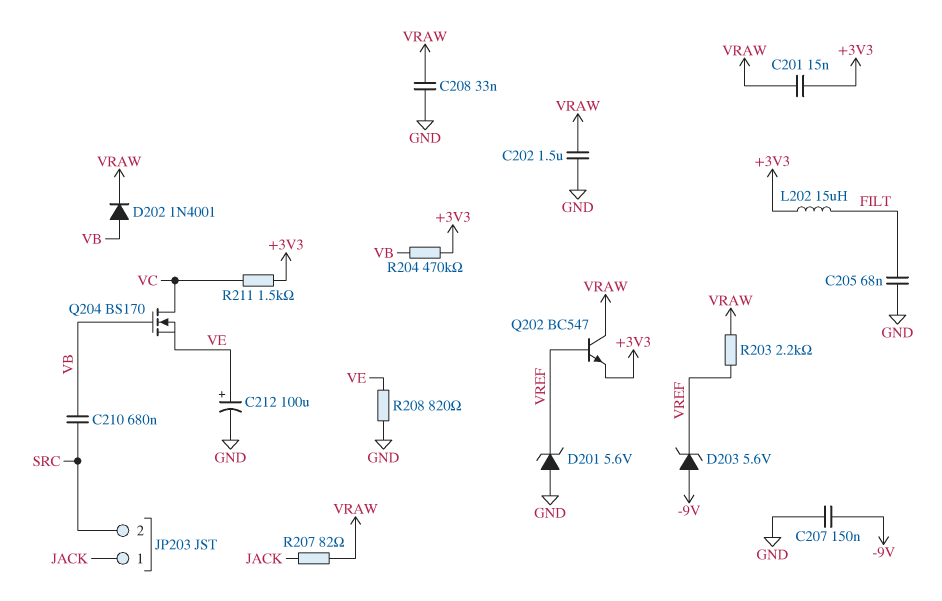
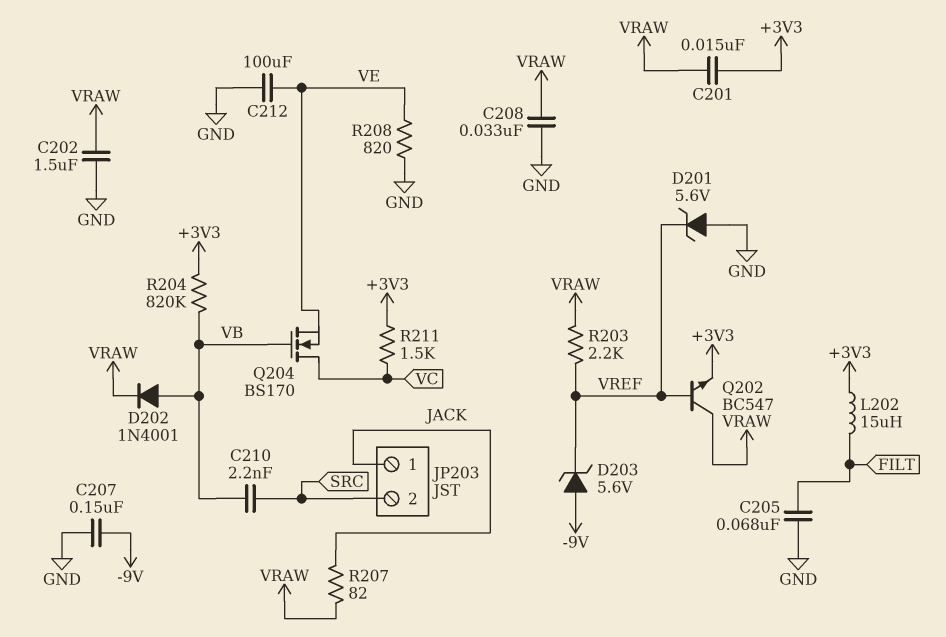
C210: 680nF (SRC, VB) -> 2.2nF (SRC, VB)
C212: 100uF (plus VE, minus GND) -> 100uF (GND, VE)
R204: 470k (+3V3, VB) -> 820k (+3V3, VB)

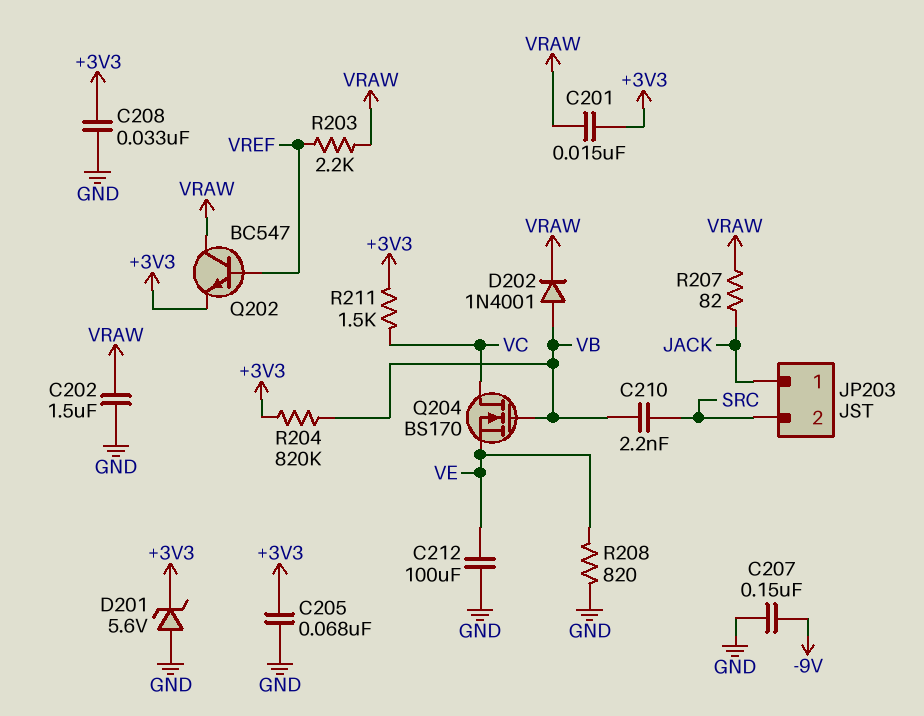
C205: 68nF (FILT, GND) -> 68nF (+3V3, GND)
C208: 33nF (GND, VRAW) -> 33nF (+3V3, GND)
D201: zener 5.6V (A GND, K VREF) -> zener 5.6V (A GND, K +3V3)
D203: zener 5.6V (A -9V, K VREF) -> none
L202: 15uH (+3V3, FILT) -> none

